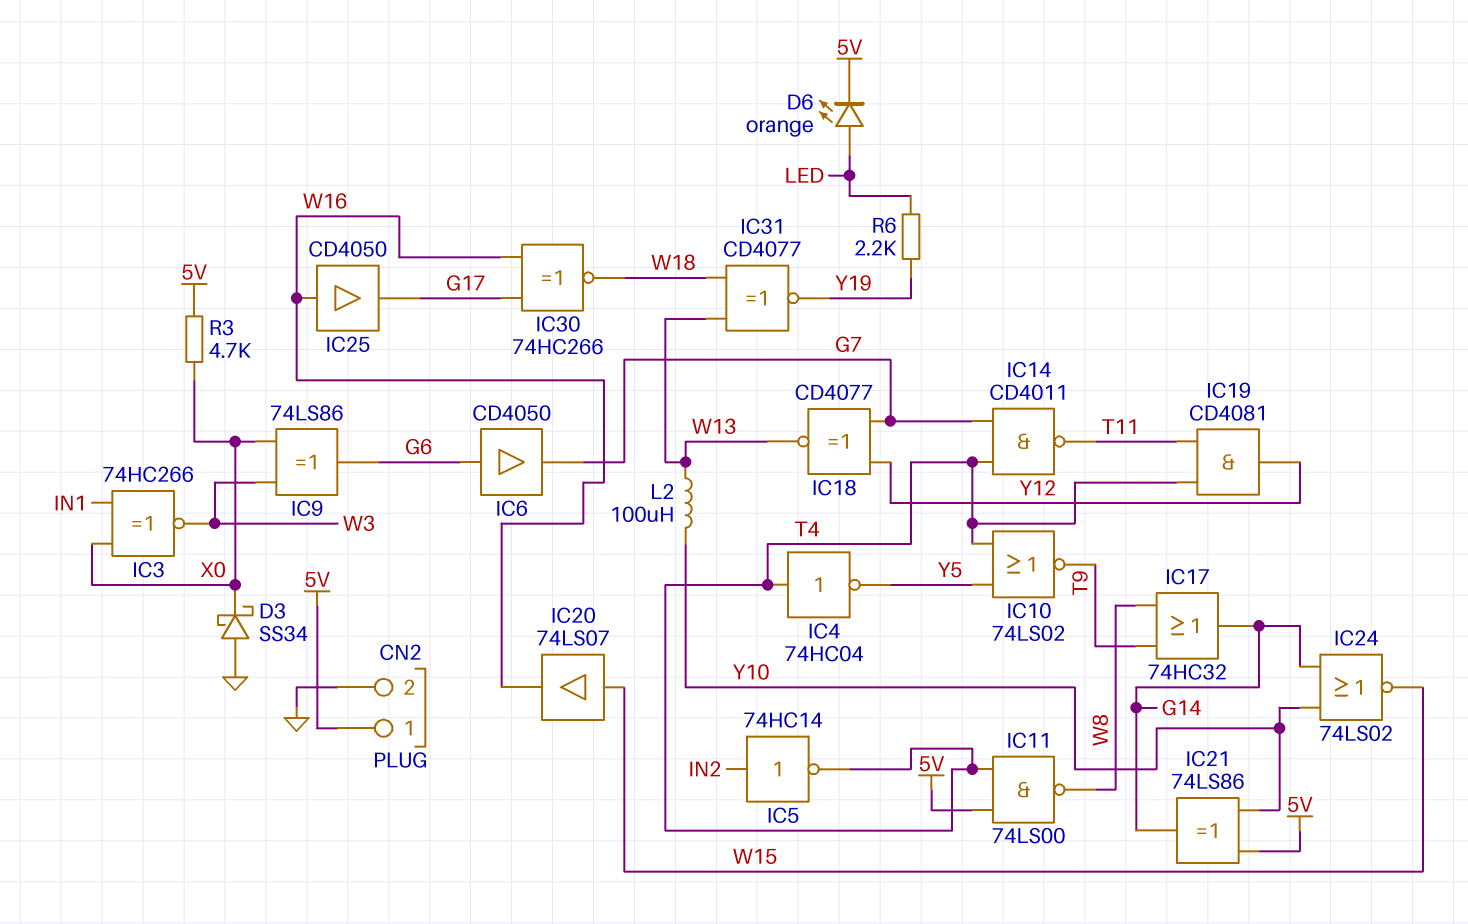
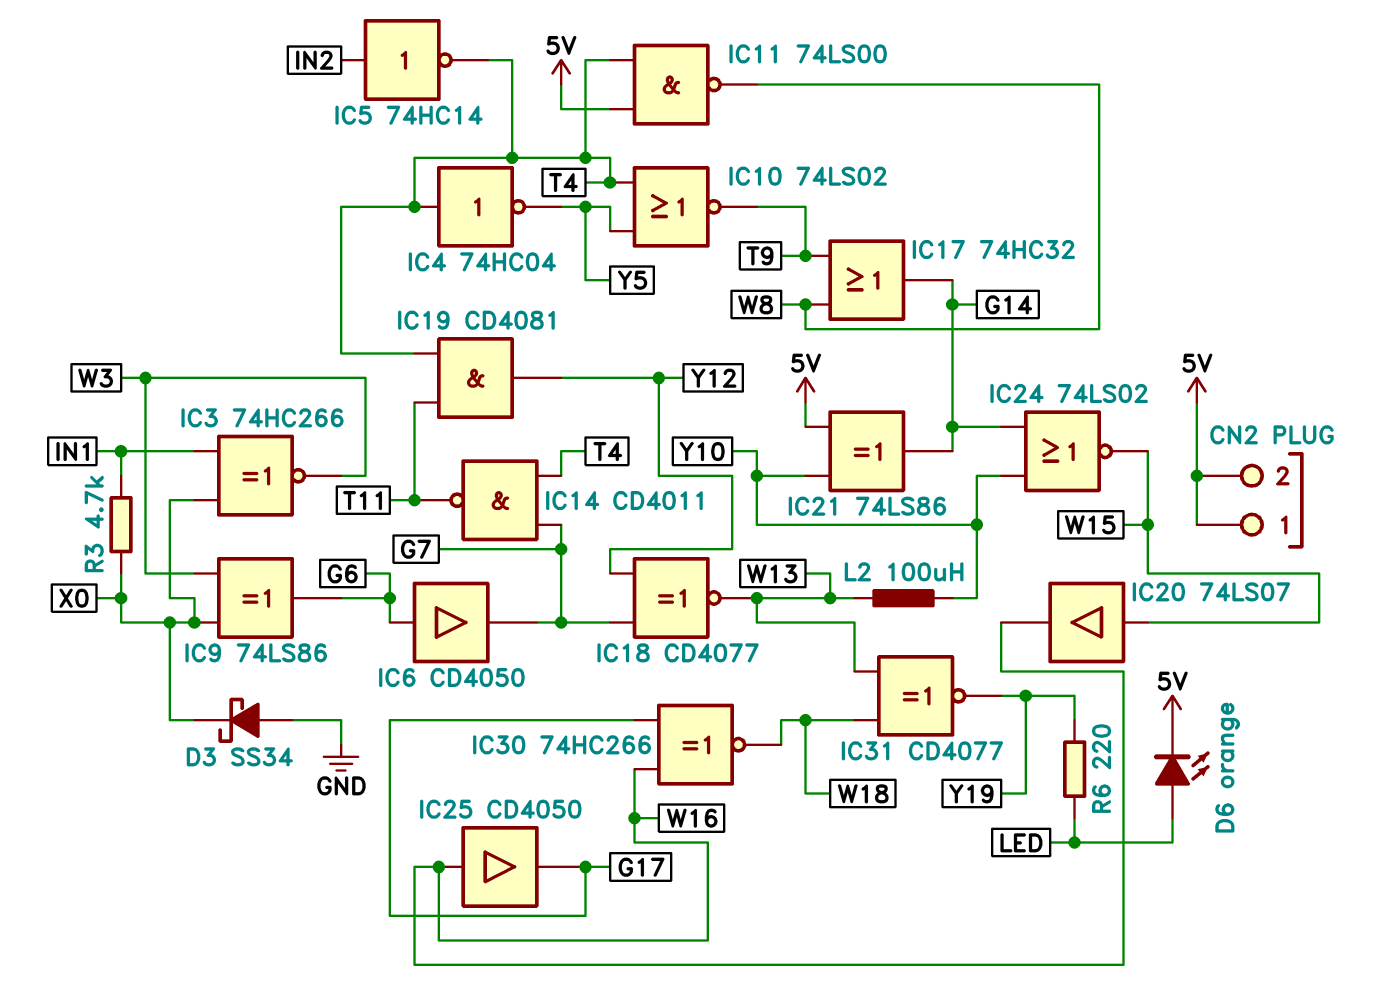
CN2 pin 2: GND -> 5V
R3: 4.7k (5V, X0) -> 4.7k (IN1, X0)
R6: 2.2k (LED, Y19) -> 220 (LED, Y19)

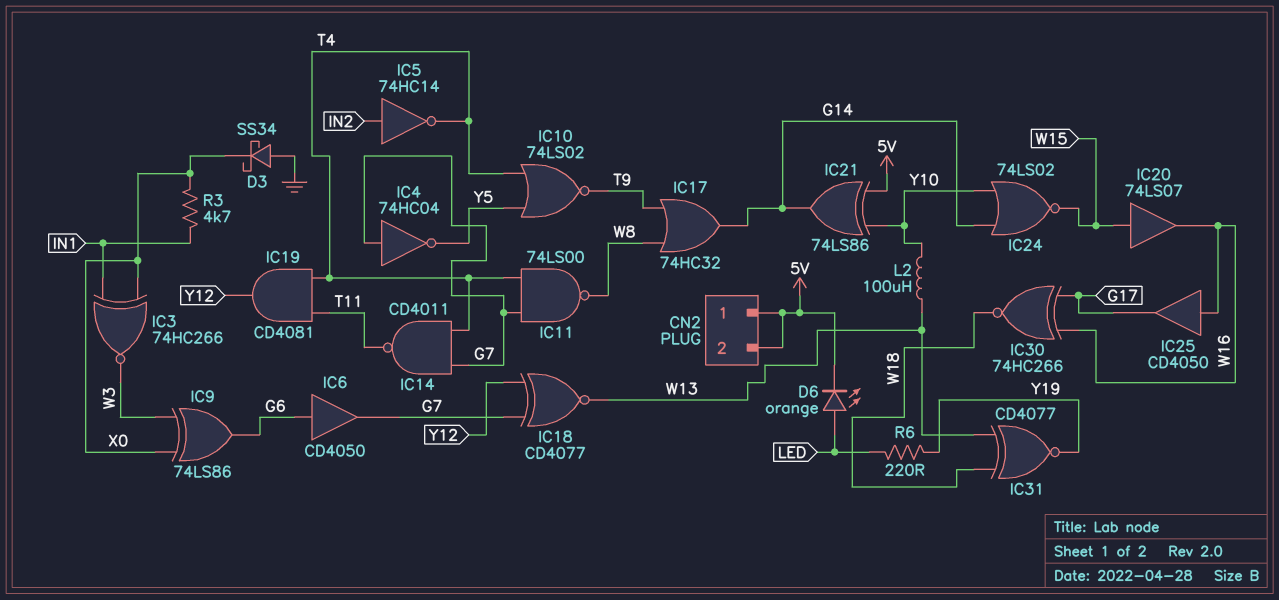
IC4: NOT 74HC04 (in T4, out Y5) -> NOT 74HC04 (in G7, out Y5)
IC11: NAND 74LS00 (in 5V, in T4, out W8) -> NAND 74LS00 (in G7, in T4, out W8)

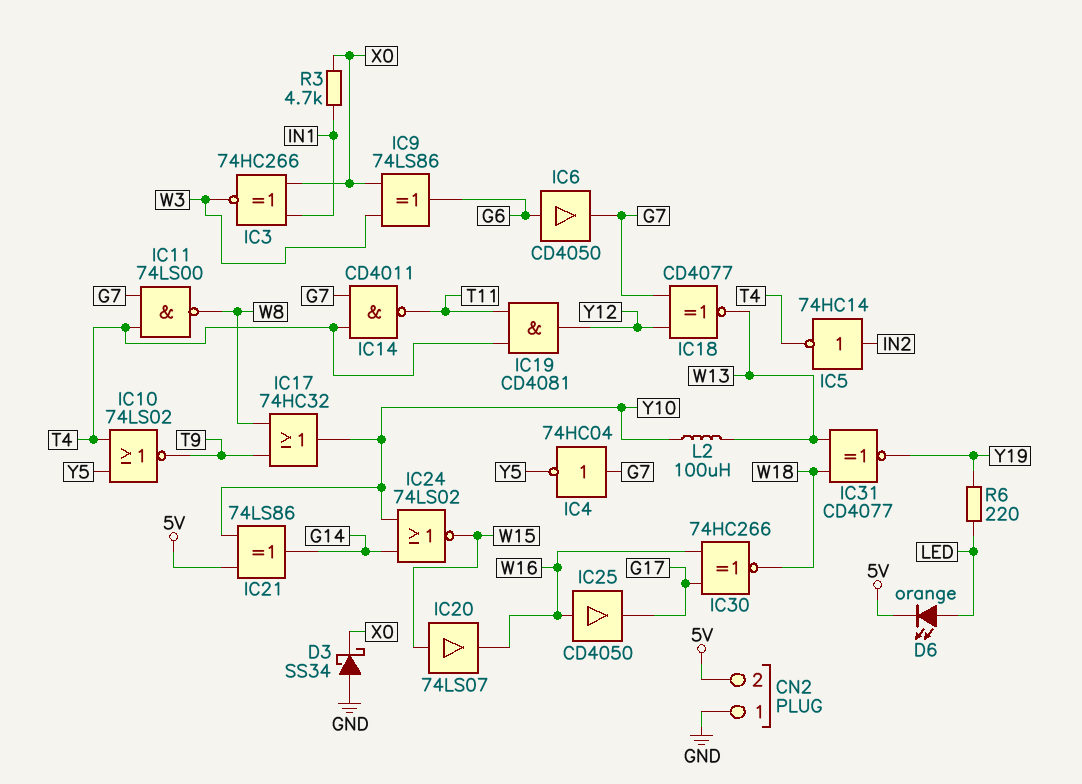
CN2 pin 1: 5V -> GND
IC17: OR 74HC32 (in T9, in W8, out G14) -> OR 74HC32 (in T9, in W8, out Y10)

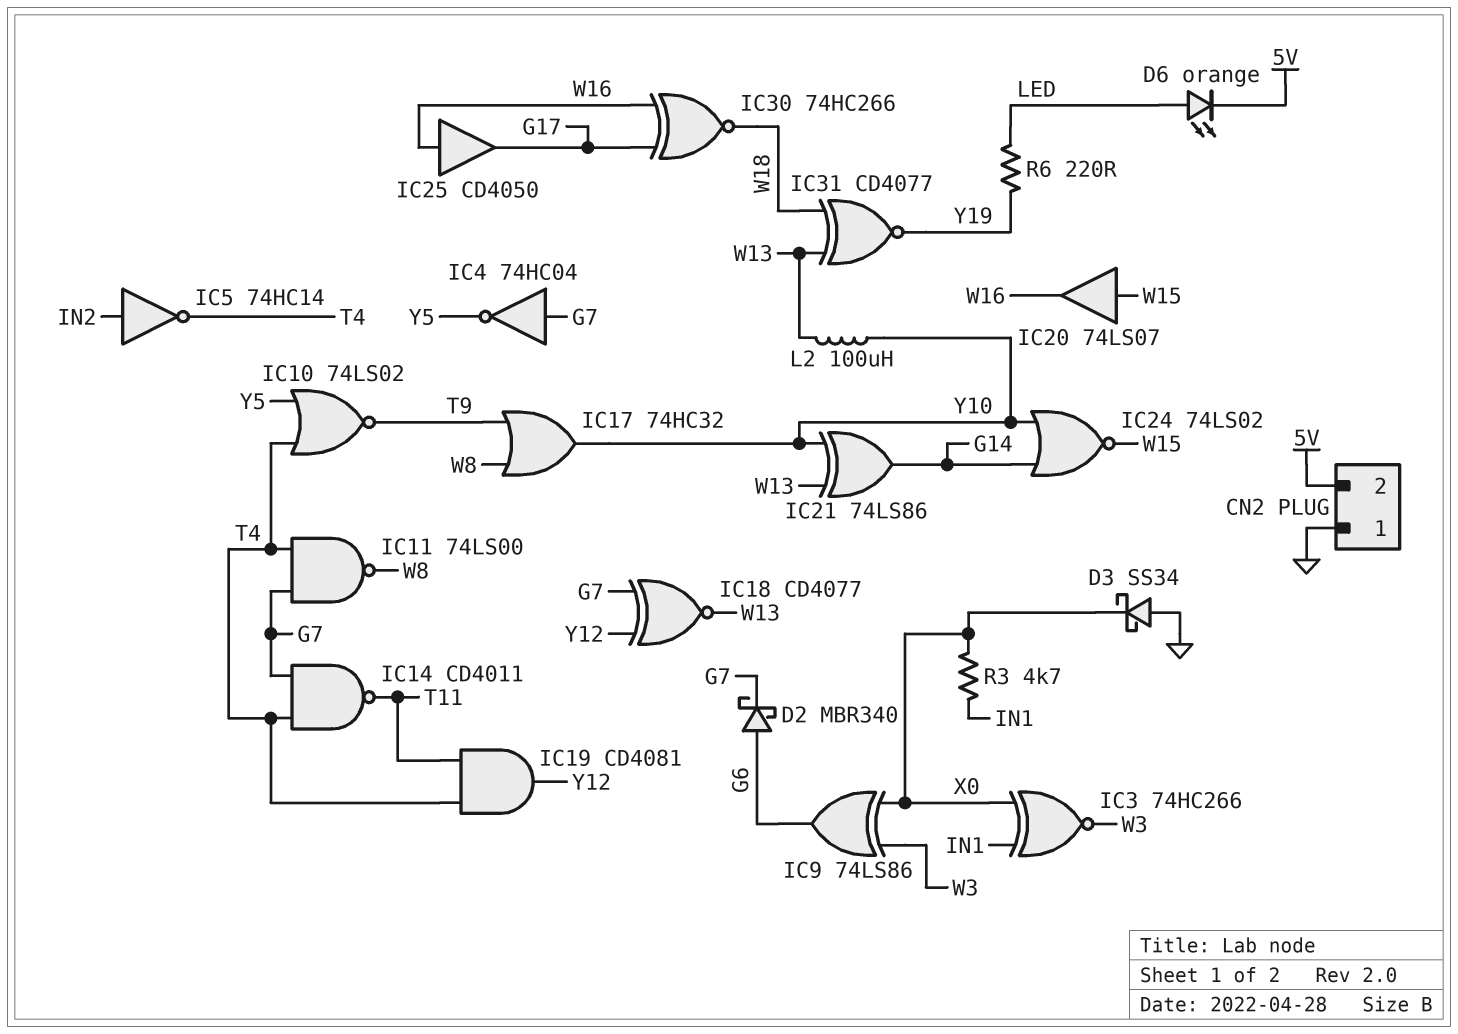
D2: none -> schottky MBR340 (A G6, K G7)
IC6: buffer CD4050 (in G6, out G7) -> none
IC21: XOR 74LS86 (in 5V, in Y10, out G14) -> XOR 74LS86 (in W13, in Y10, out G14)

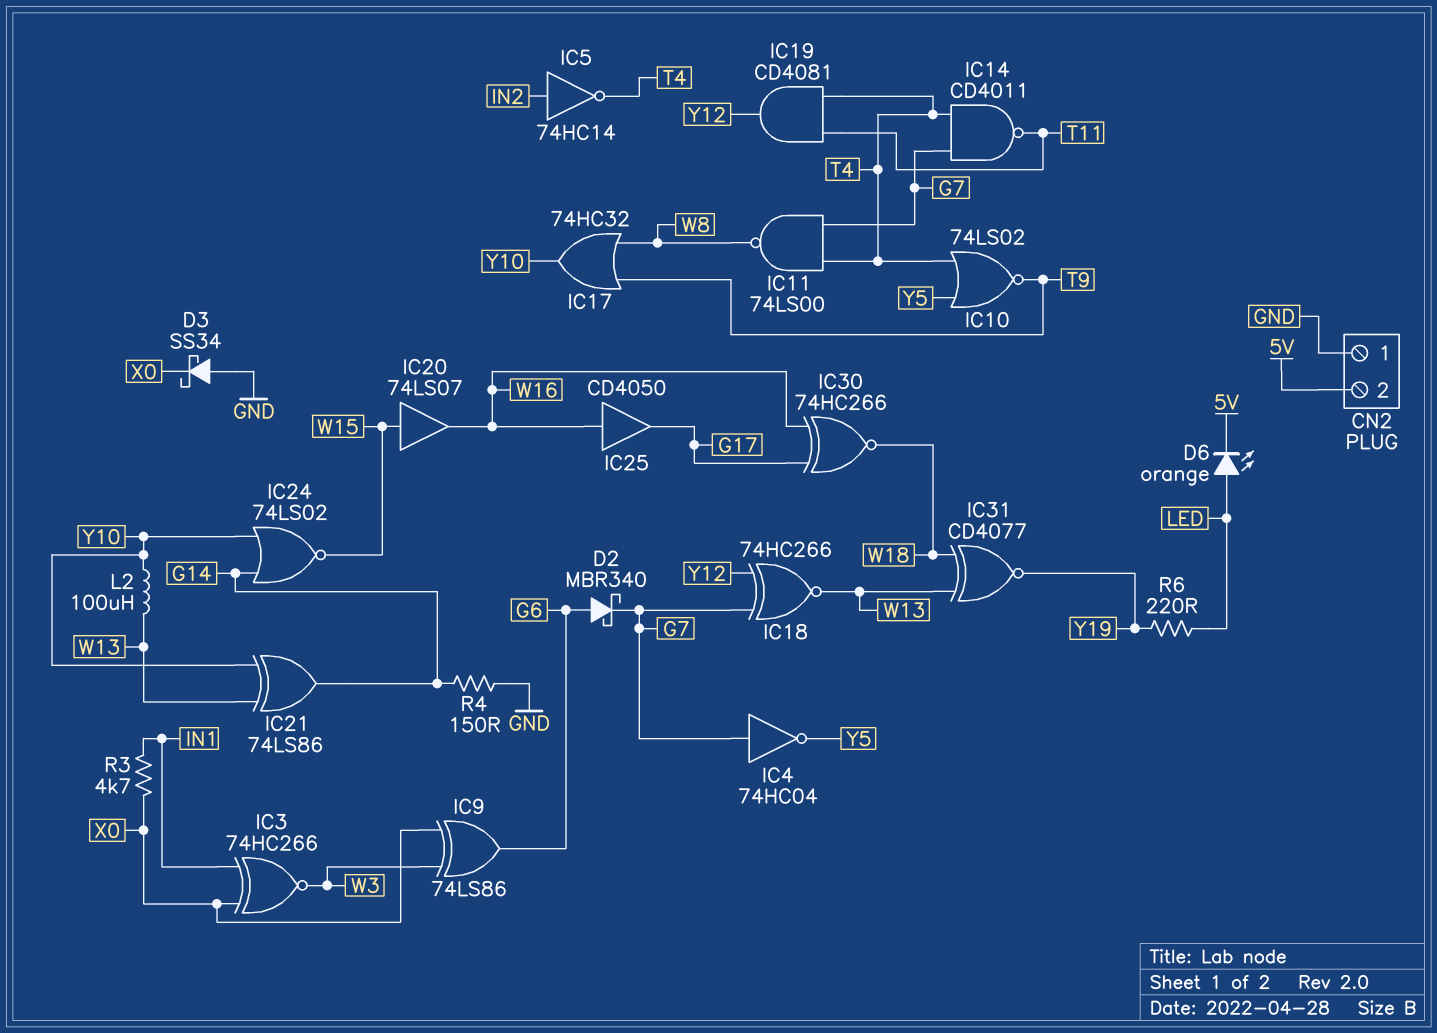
IC18: XNOR CD4077 (in G7, in Y12, out W13) -> XNOR 74HC266 (in G7, in Y12, out W13)
R4: none -> 150 (G14, GND)

